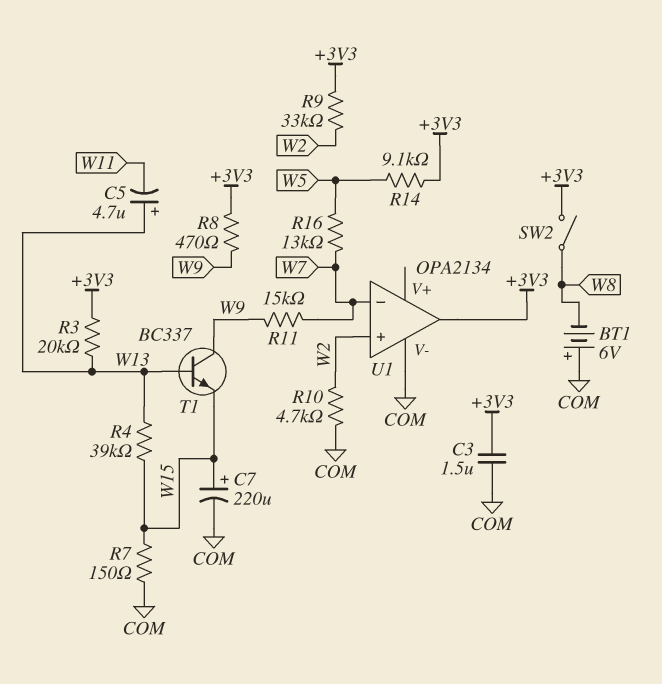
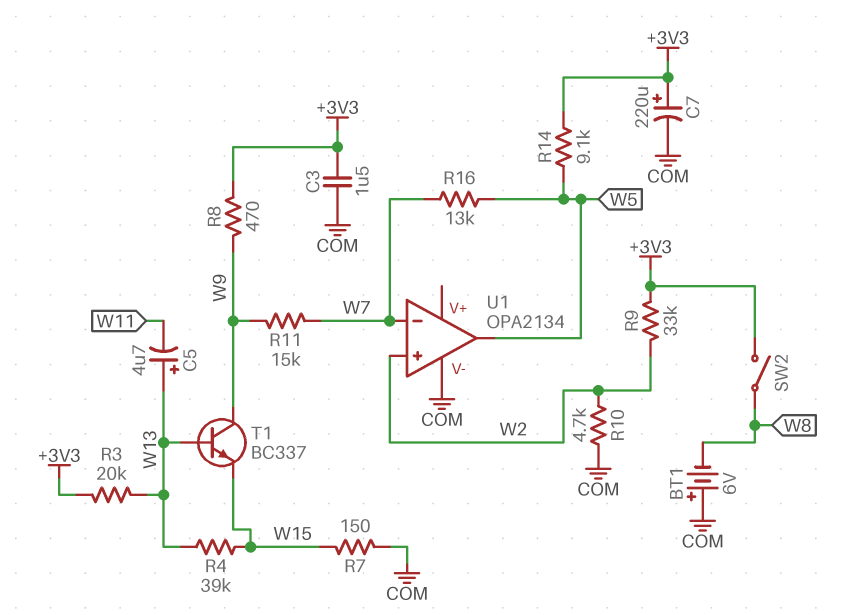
C7: 220uF (plus W15, minus COM) -> 220uF (plus +3V3, minus COM)
U1 pin out: +3V3 -> W5

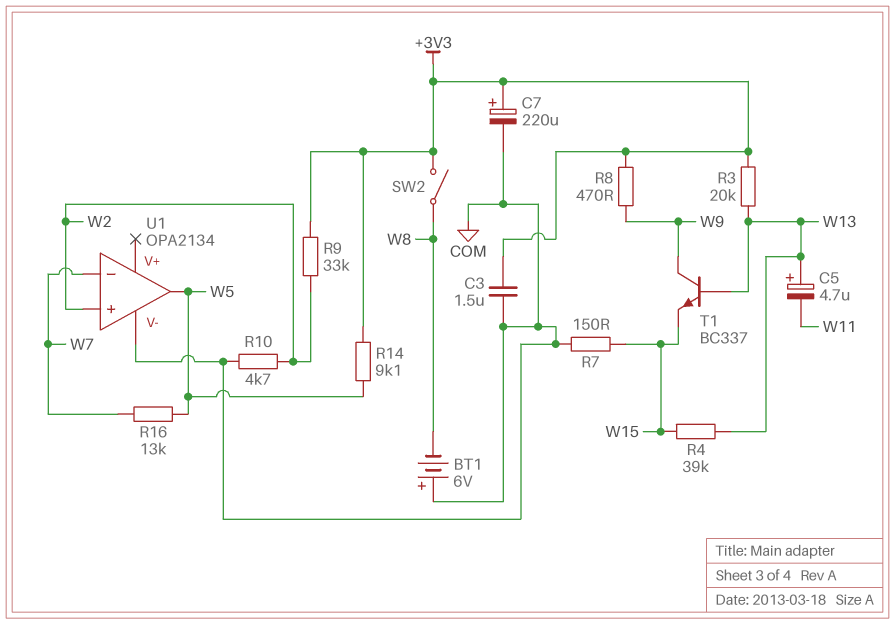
R11: 15k (W7, W9) -> none

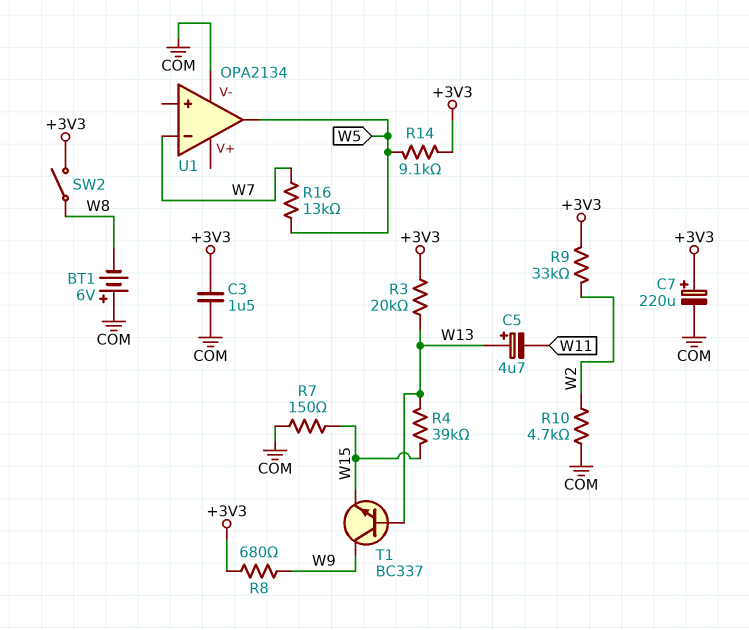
R8: 470 (+3V3, W9) -> 680 (+3V3, W9)
U1 pin in+: W2 -> none

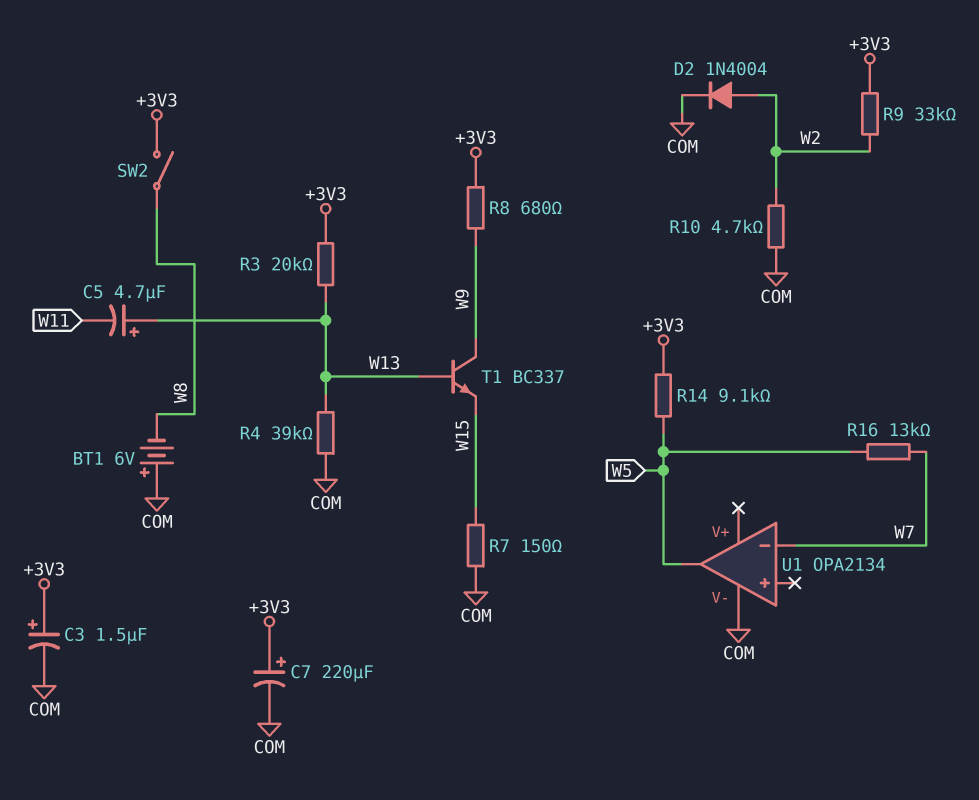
C3: 1.5uF (+3V3, COM) -> 1.5uF (plus +3V3, minus COM)
D2: none -> diode 1N4004 (A W2, K COM)
R4: 39k (W13, W15) -> 39k (COM, W13)

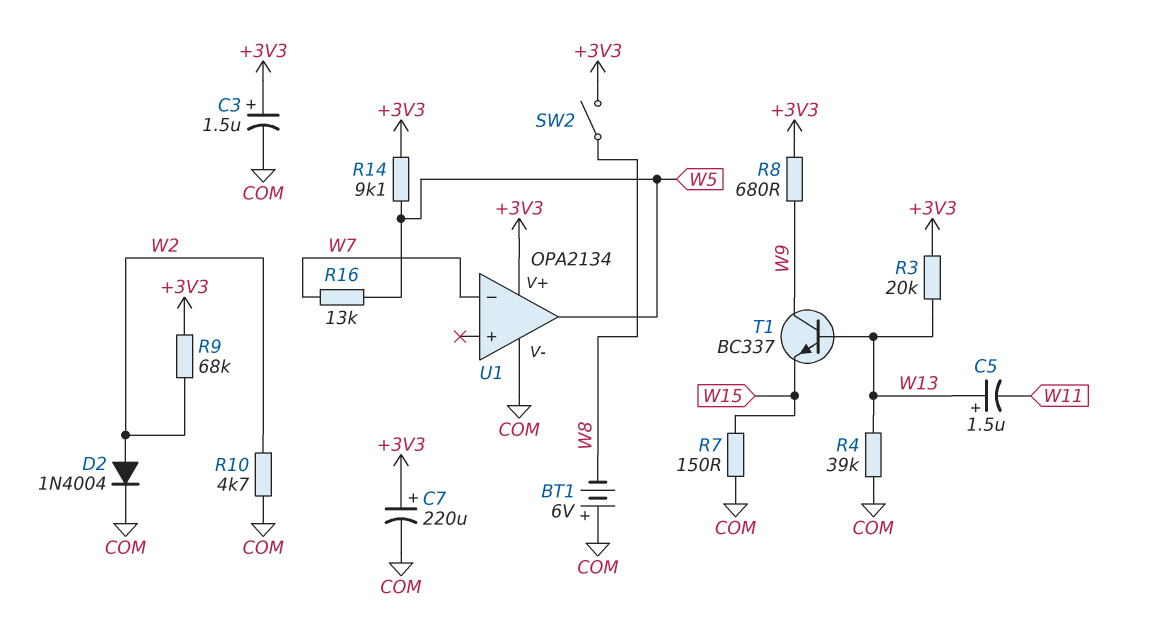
C5: 4.7uF (plus W13, minus W11) -> 1.5uF (plus W13, minus W11)
R9: 33k (+3V3, W2) -> 68k (+3V3, W2)
U1 pin V+: none -> +3V3

